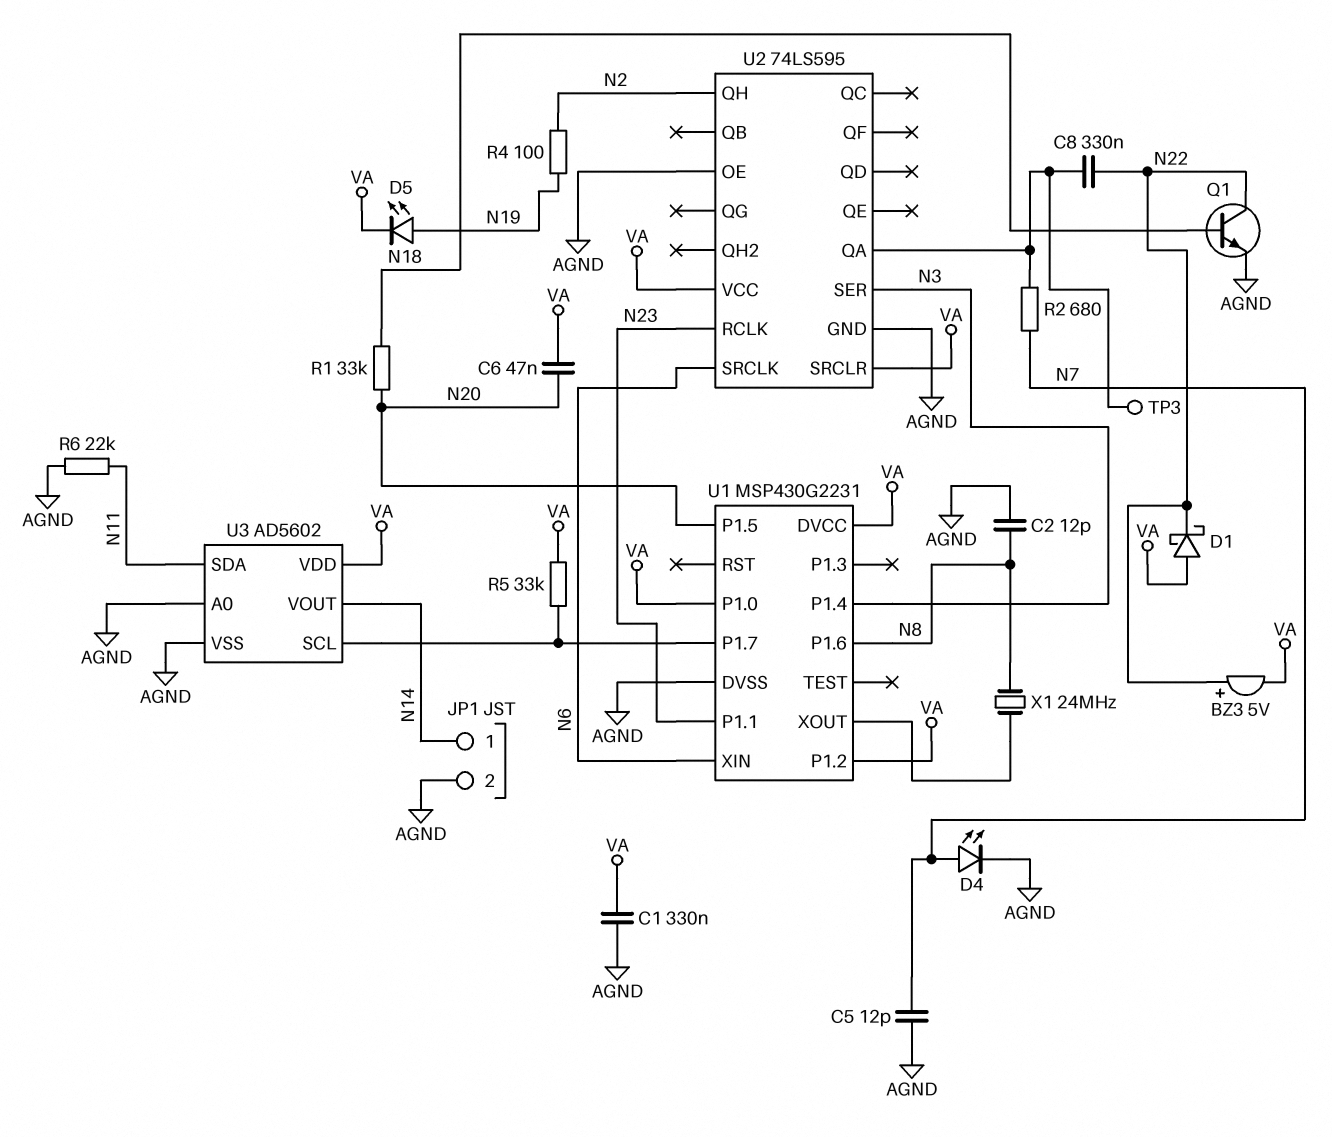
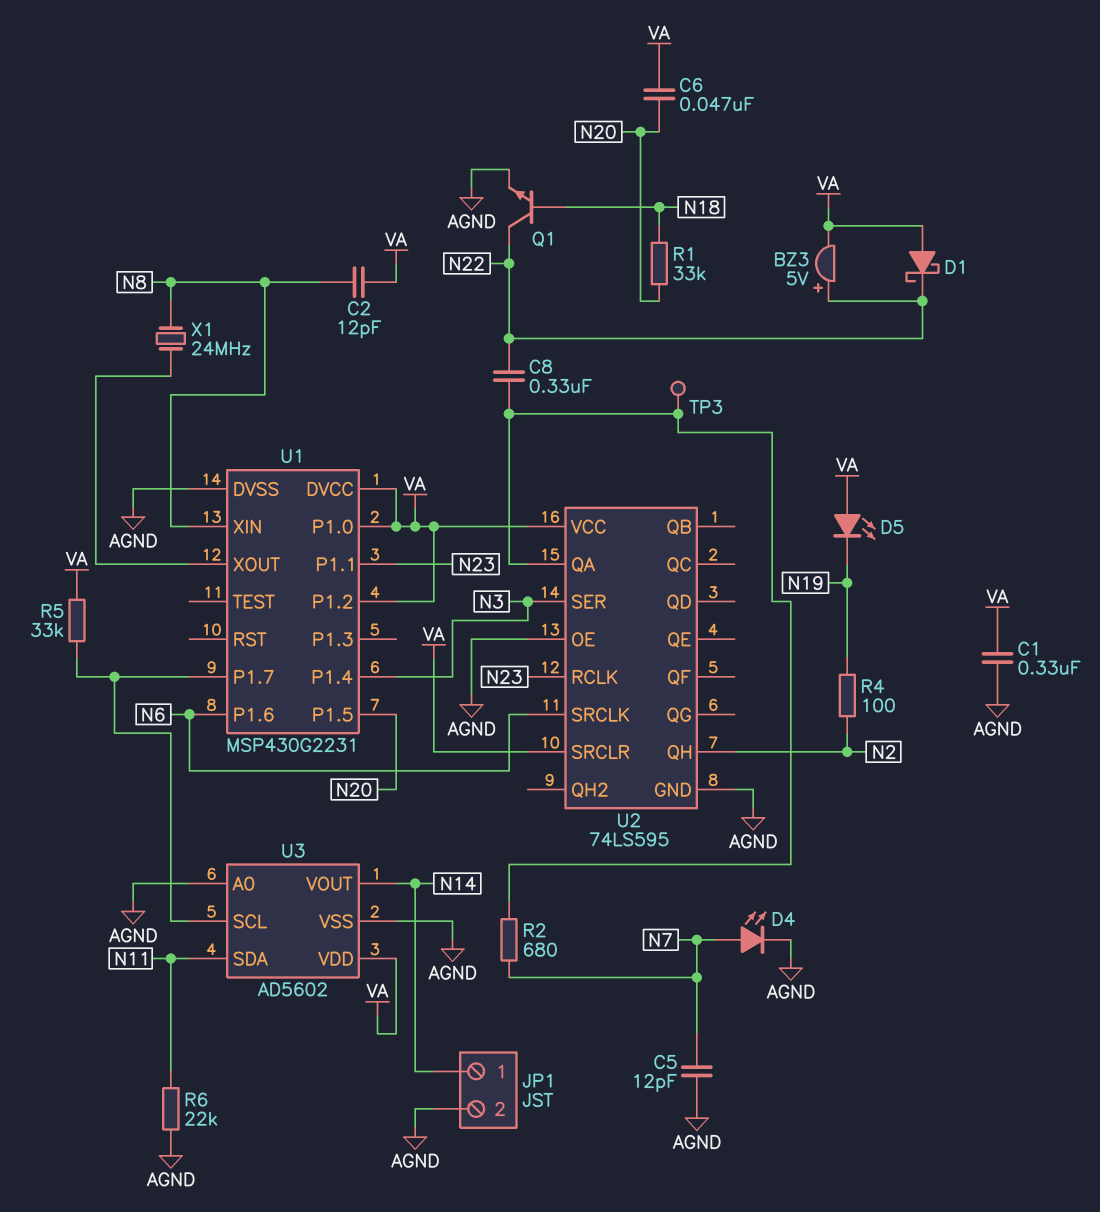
C2: 12pF (AGND, N8) -> 12pF (N8, VA)
D5: LED (A N19, K VA) -> LED (A VA, K N19)
U1 pin P1.6: N8 -> N6
U1 pin XIN: N6 -> N8

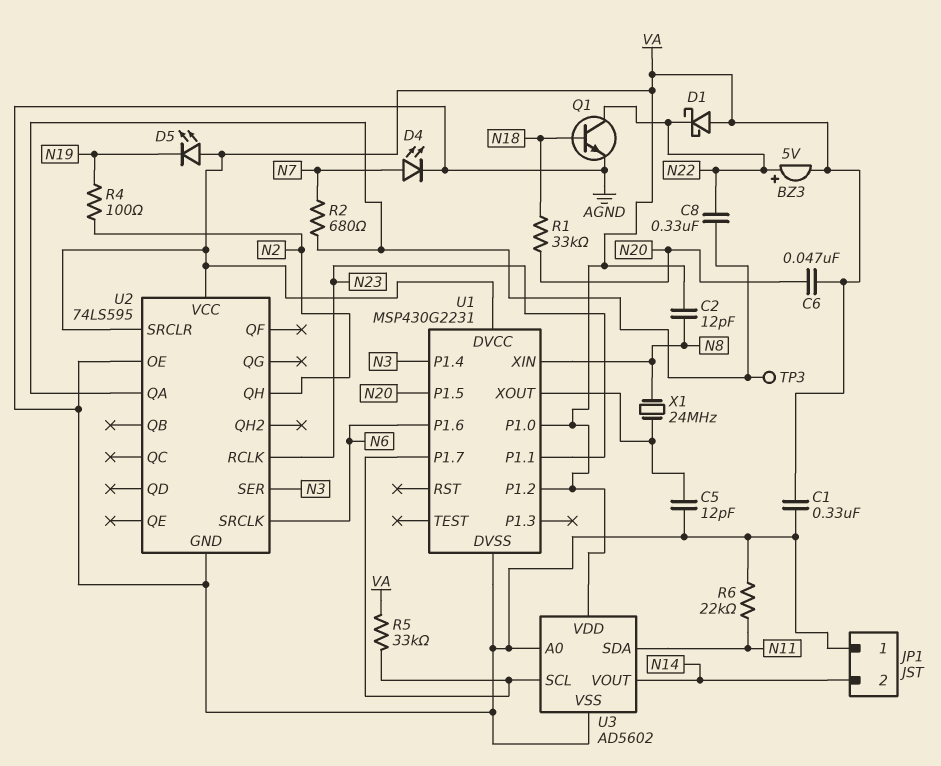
C5: 12pF (AGND, N7) -> 12pF (AGND, U1/XOUT)
JP1 pin 1: N14 -> AGND
JP1 pin 2: AGND -> N14

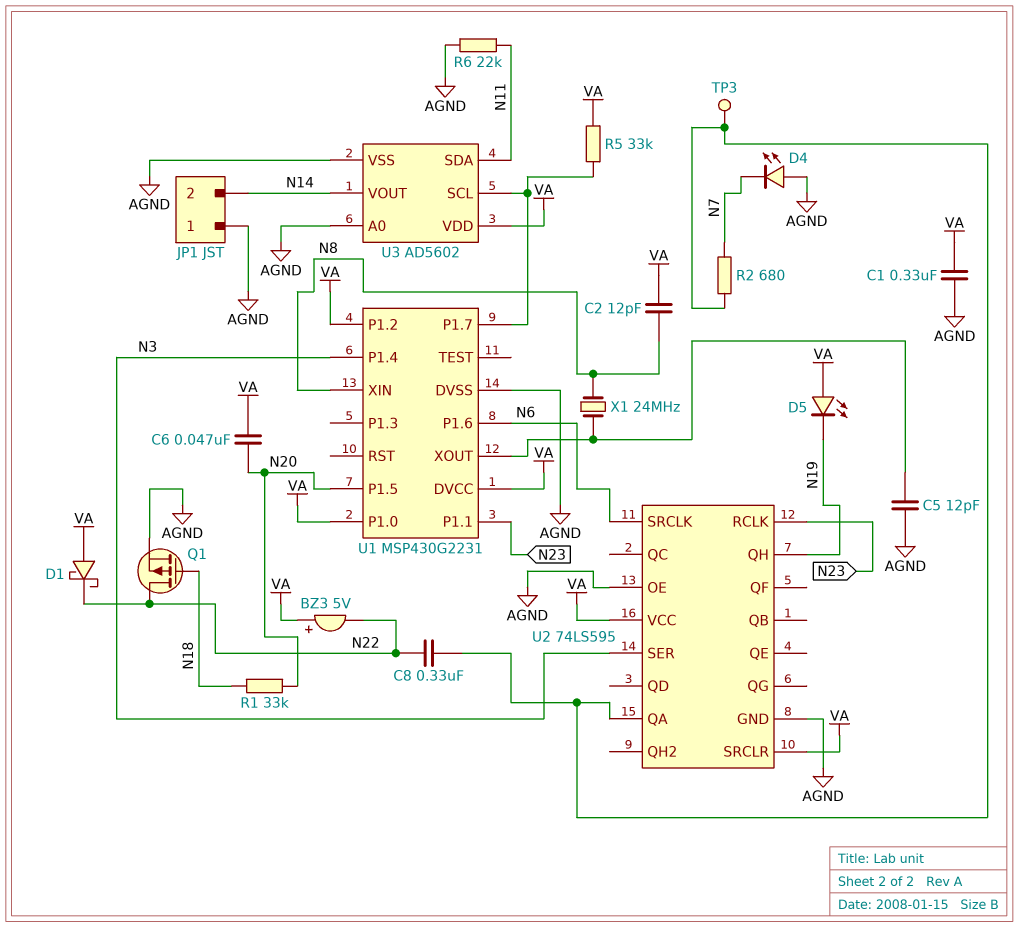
BZ3: buzzer 5V (plus N22, minus VA) -> buzzer 5V (plus VA, minus N22)
D4: LED (A N7, K AGND) -> LED (A AGND, K N7)
Q1: NPN (B N18, C N22, E AGND) -> PMOS (G N18, D N22, S AGND)
R4: 100 (N2, N19) -> none
U2 pin QH: N2 -> N19

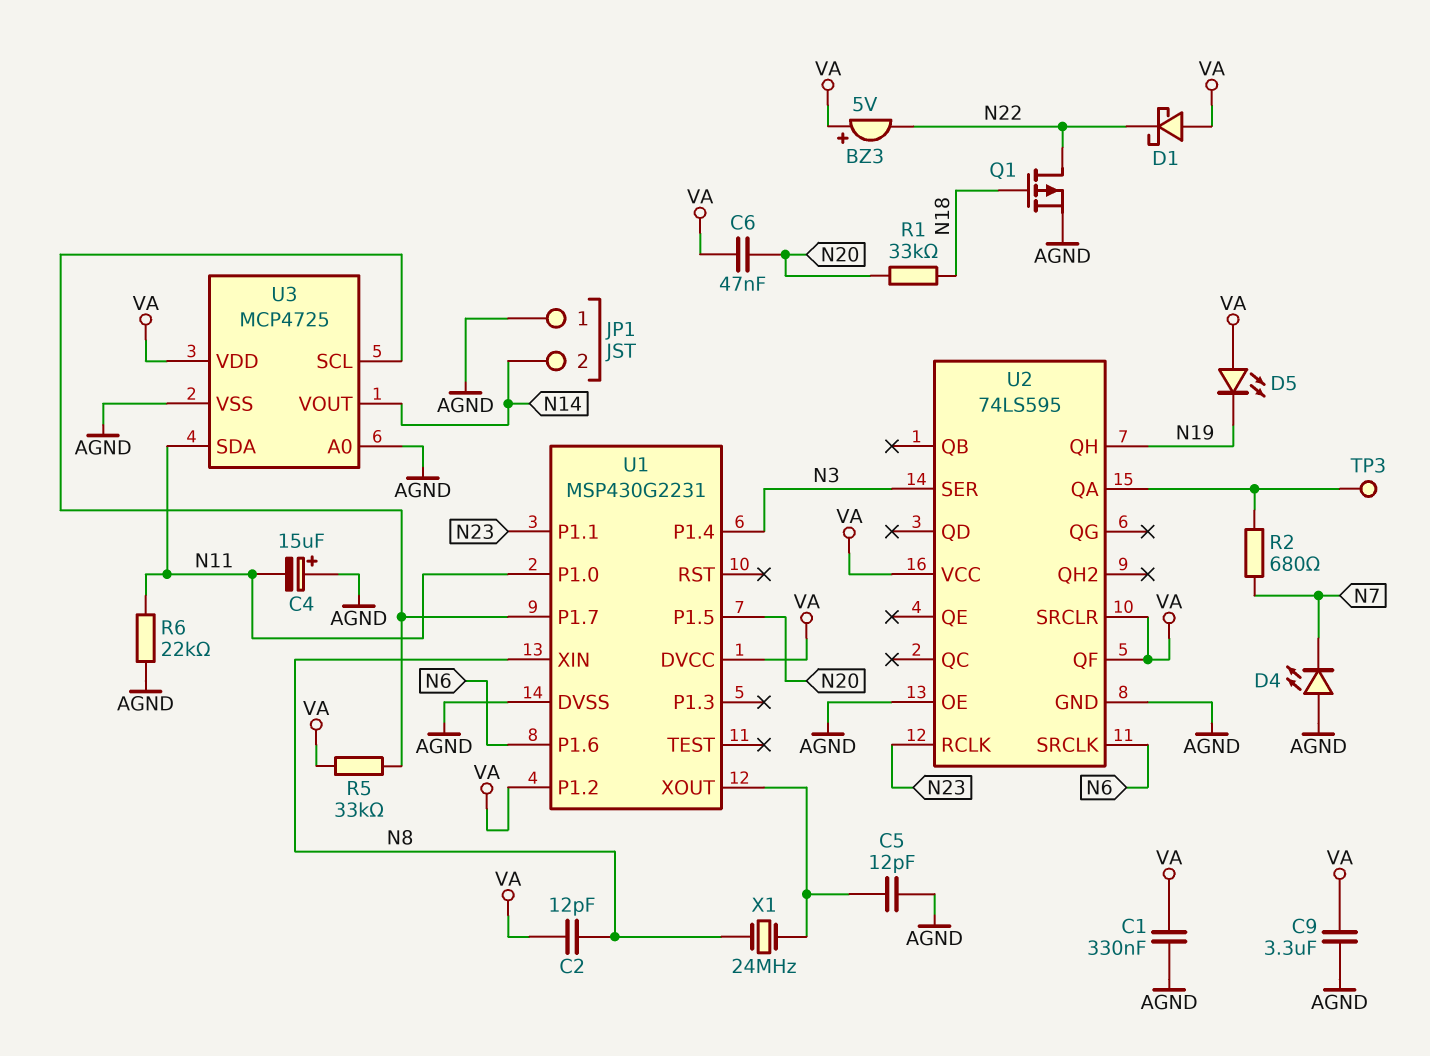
C4: none -> 15uF (plus AGND, minus N11)
C8: 330nF (N22, U2/QA) -> none
C9: none -> 3.3uF (AGND, VA)
U1 pin P1.0: VA -> N11
U2 pin QF: none -> VA
U3: AD5602 -> MCP4725

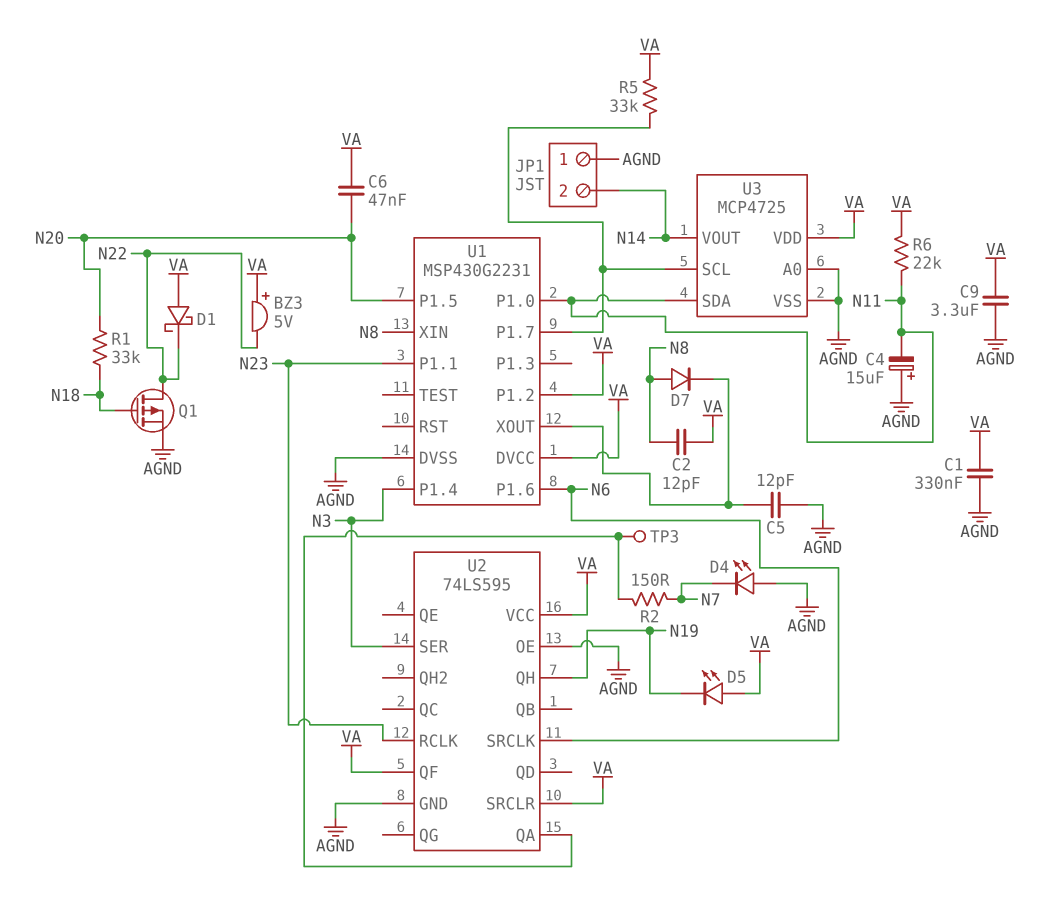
D7: none -> diode (A N8, K U1/XOUT)
R2: 680 (N7, U2/QA) -> 150 (N7, U2/QA)
R6: 22k (AGND, N11) -> 22k (N11, VA)
X1: 24MHz (N8, U1/XOUT) -> none

